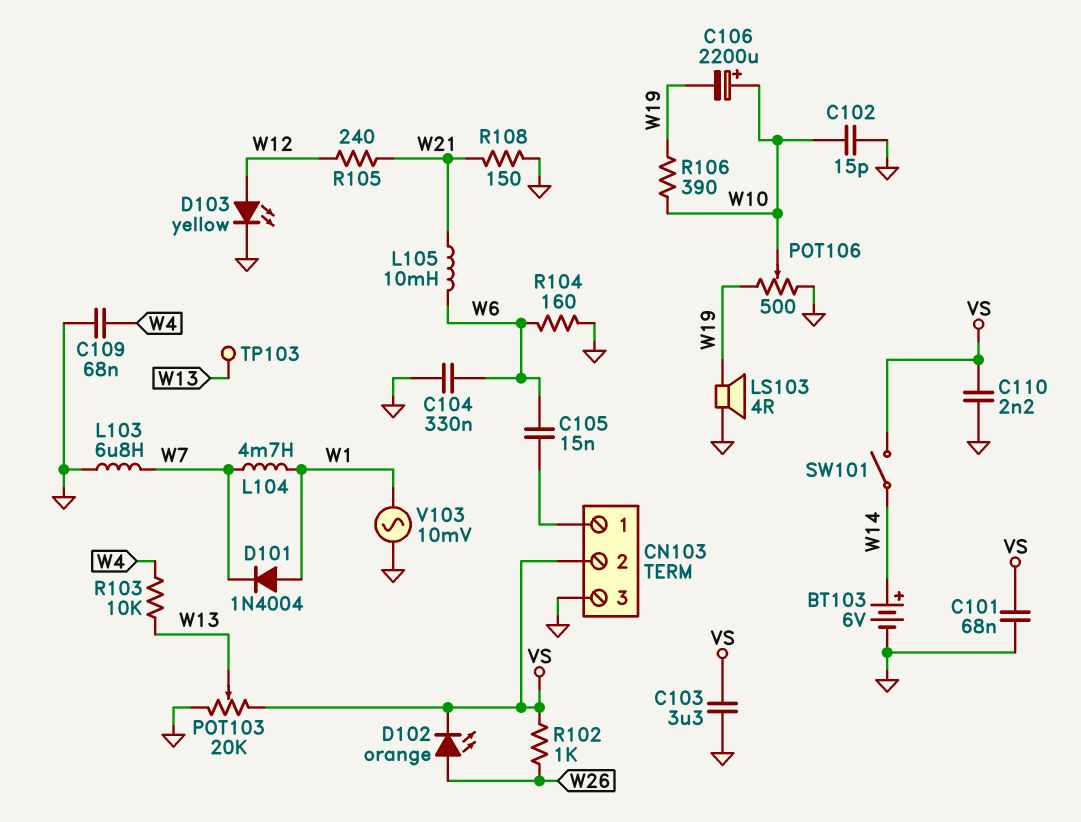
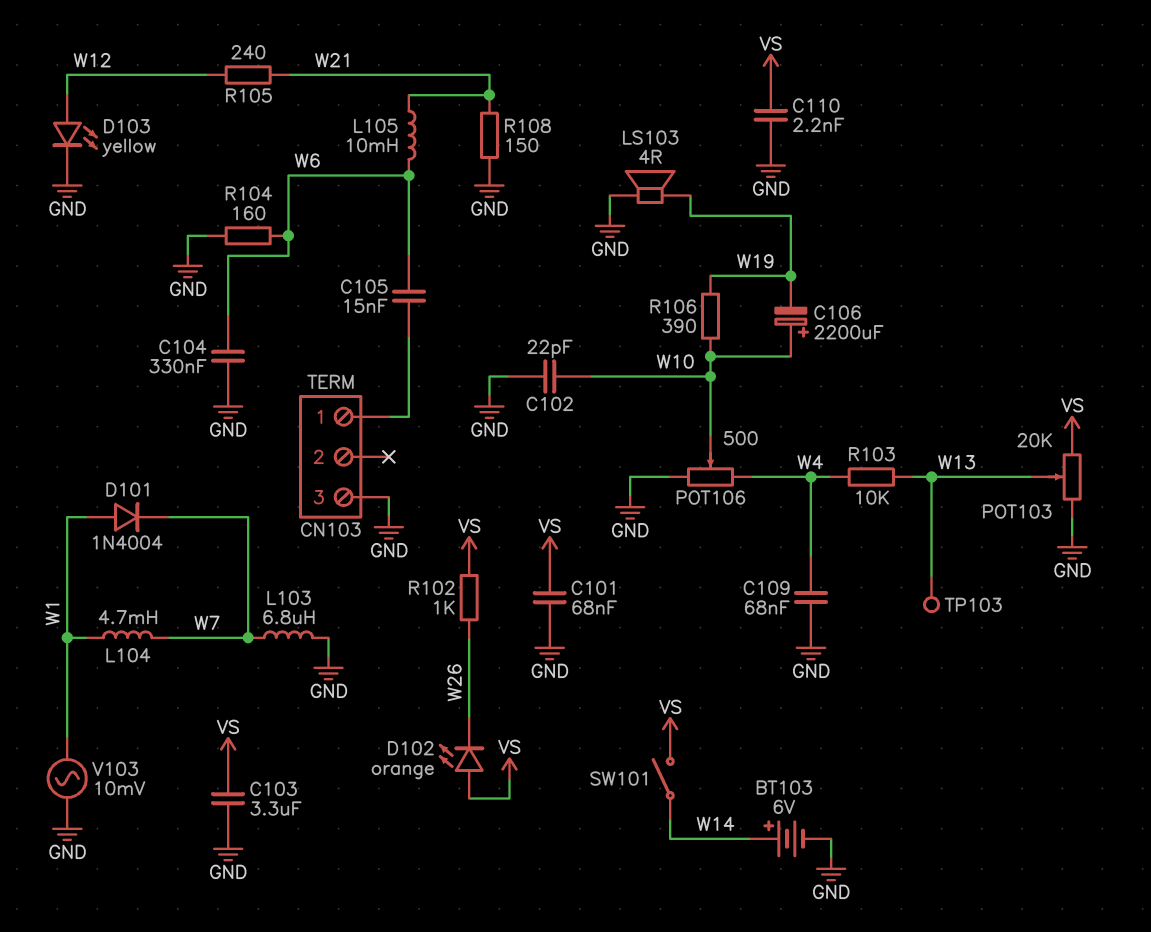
C102: 15pF (GND, W10) -> 22pF (GND, W10)
CN103 pin 2: VS -> none
D102: LED orange (A W26, K VS) -> LED orange (A VS, K W26)
POT106: 500 (GND, W19, wiper W10) -> 500 (GND, W4, wiper W10)

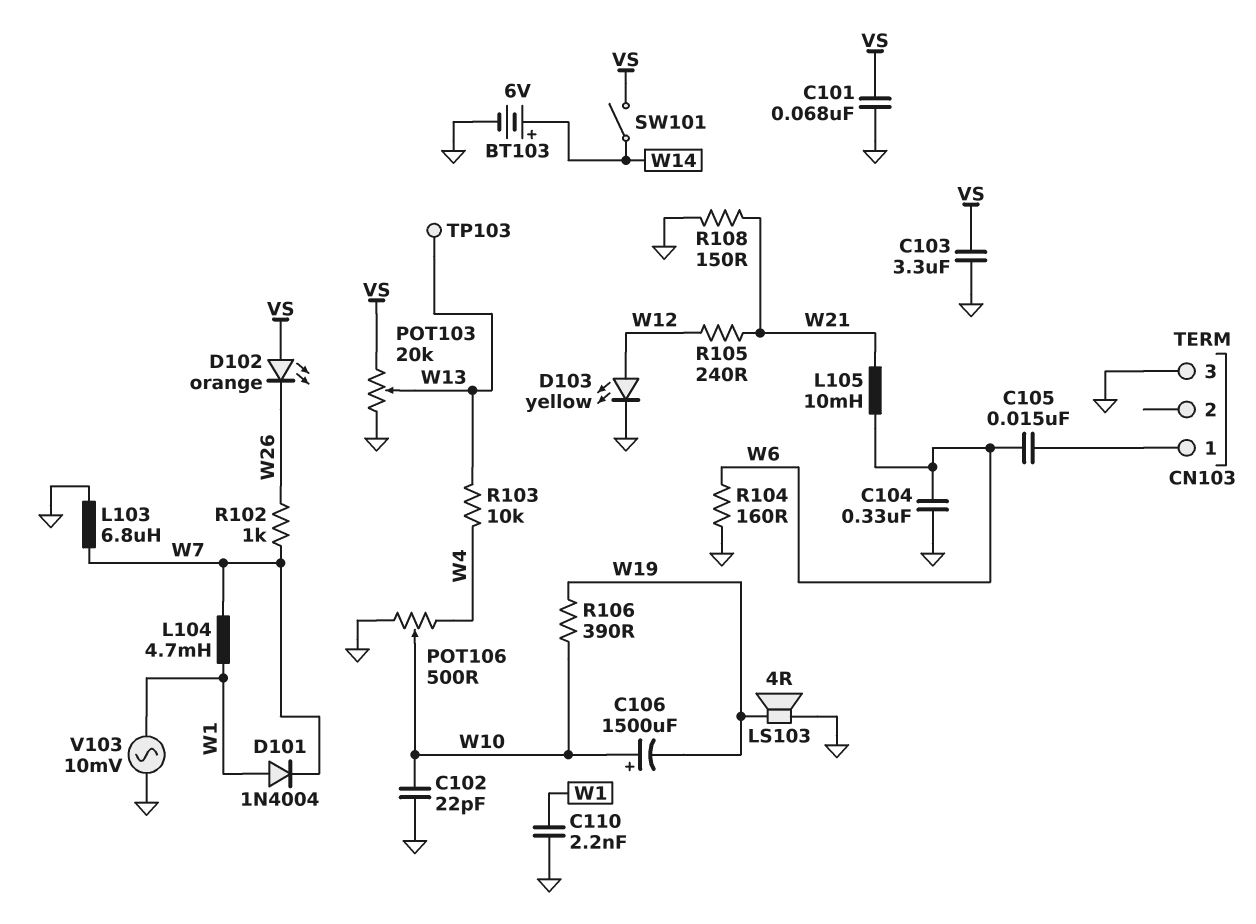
C106: 2200uF (plus W10, minus W19) -> 1500uF (plus W10, minus W19)
C109: 68nF (GND, W4) -> none
C110: 2.2nF (GND, VS) -> 2.2nF (GND, W1)
R102: 1k (VS, W26) -> 1k (W7, W26)

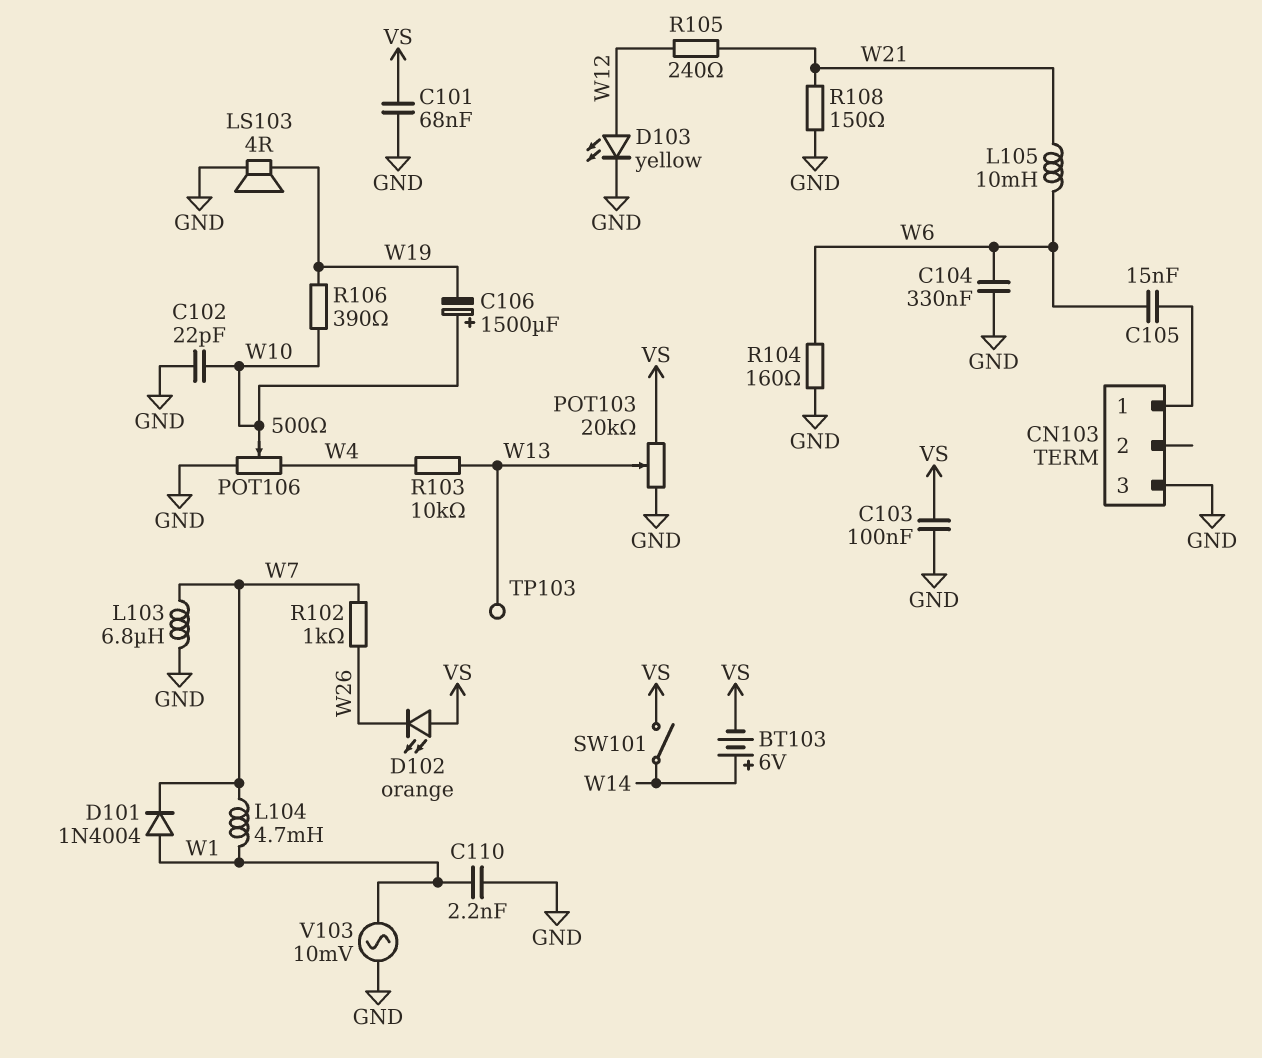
BT103: 6V (plus W14, minus GND) -> 6V (plus W14, minus VS)
C103: 3.3uF (GND, VS) -> 100nF (GND, VS)

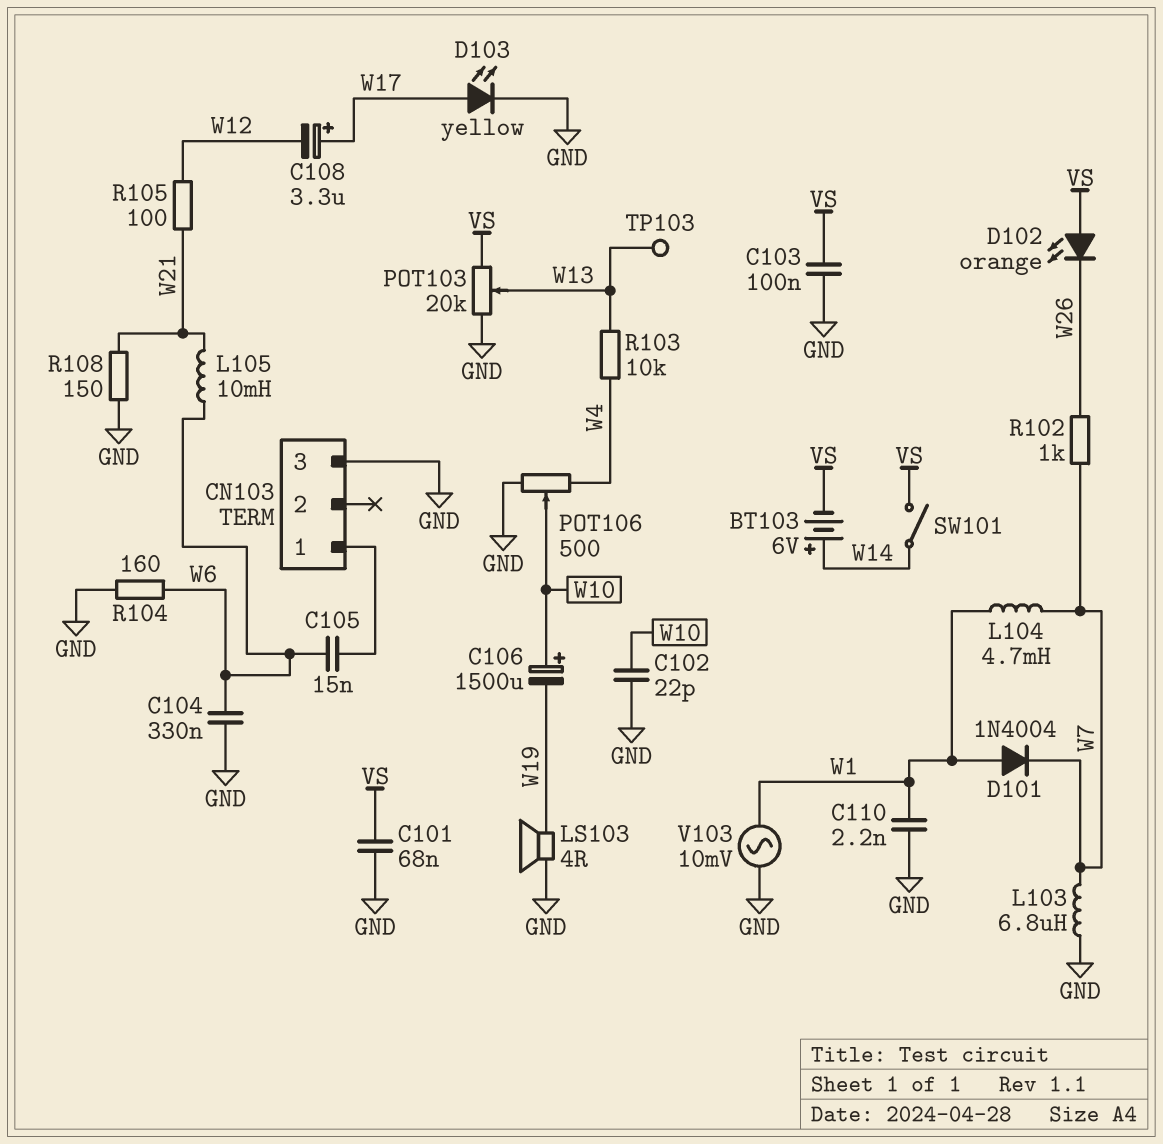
C108: none -> 3.3uF (plus W17, minus W12)
D103: LED yellow (A W12, K GND) -> LED yellow (A W17, K GND)
R105: 240 (W12, W21) -> 100 (W12, W21)
R106: 390 (W10, W19) -> none

